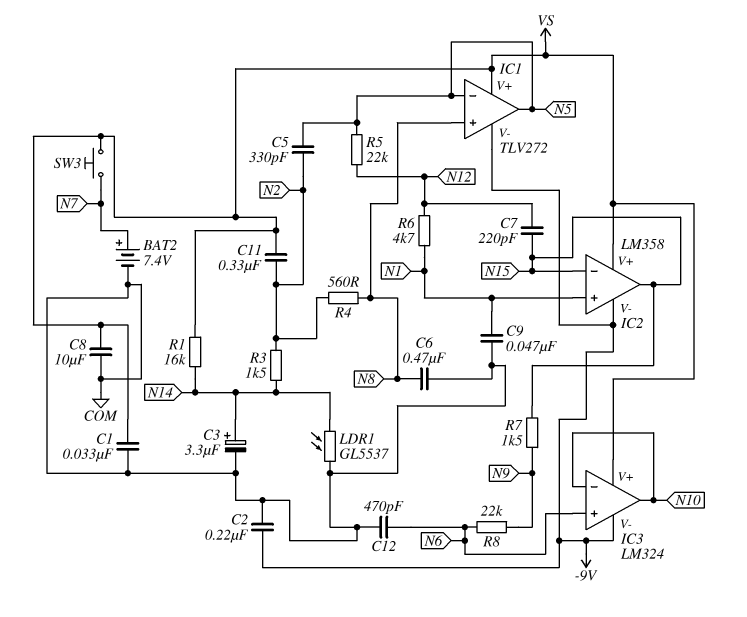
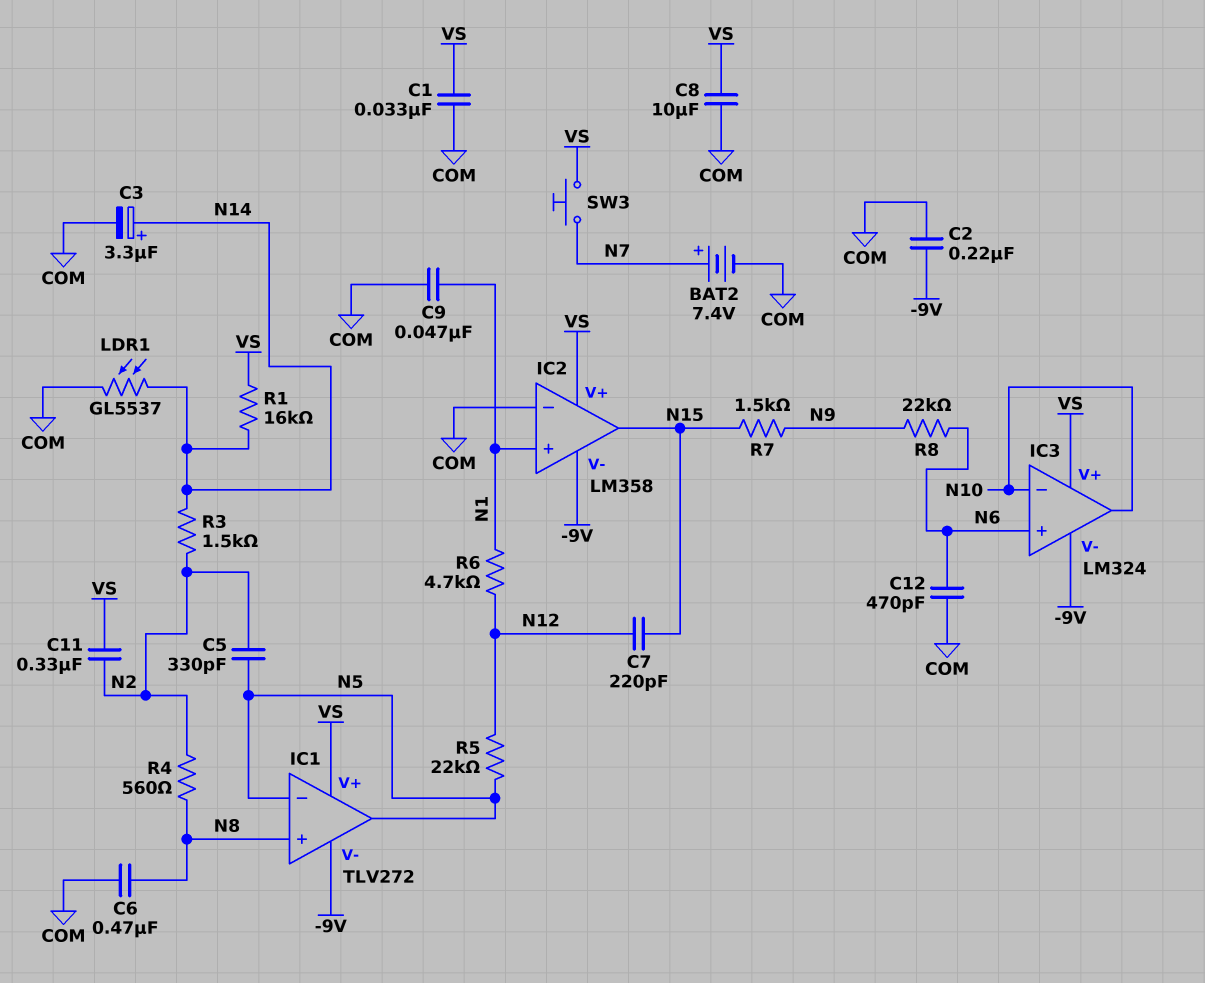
IC2 pin in-: N15 -> COM

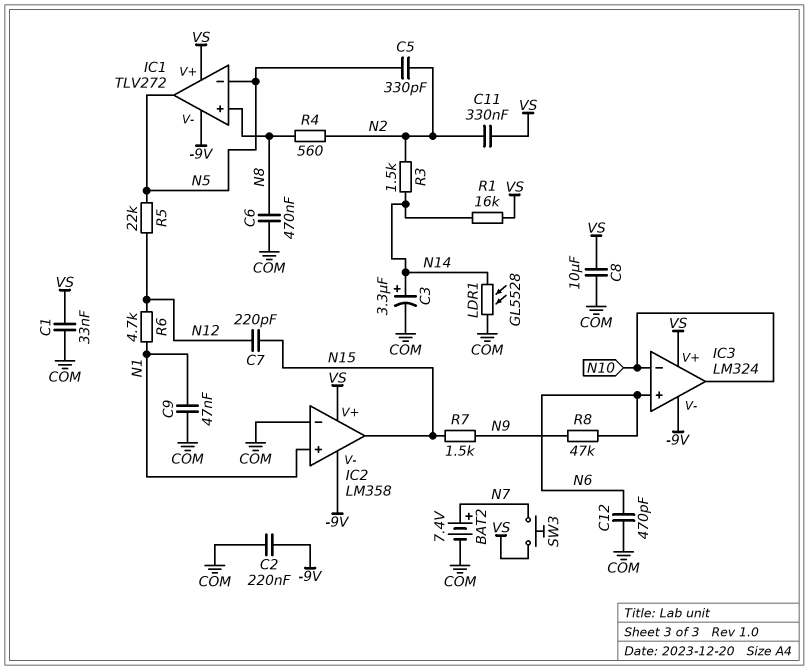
LDR1: GL5537 (COM, N14) -> GL5528 (COM, N14)
R8: 22k (N6, N9) -> 47k (N6, N9)

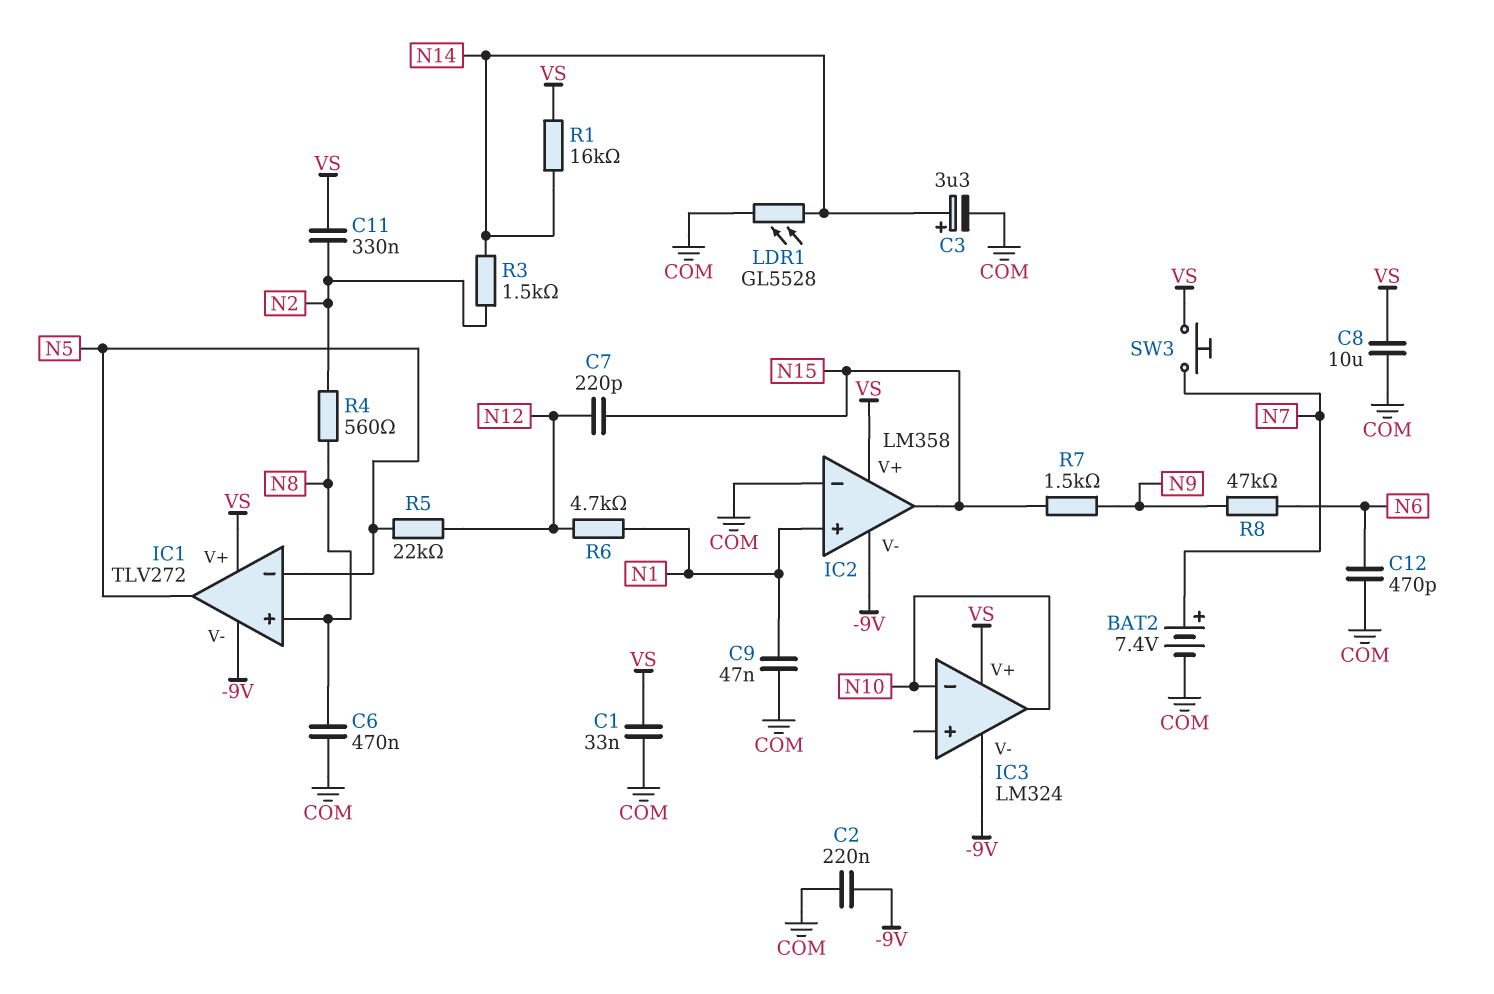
C5: 330pF (N2, N5) -> none
IC3 pin in+: N6 -> none

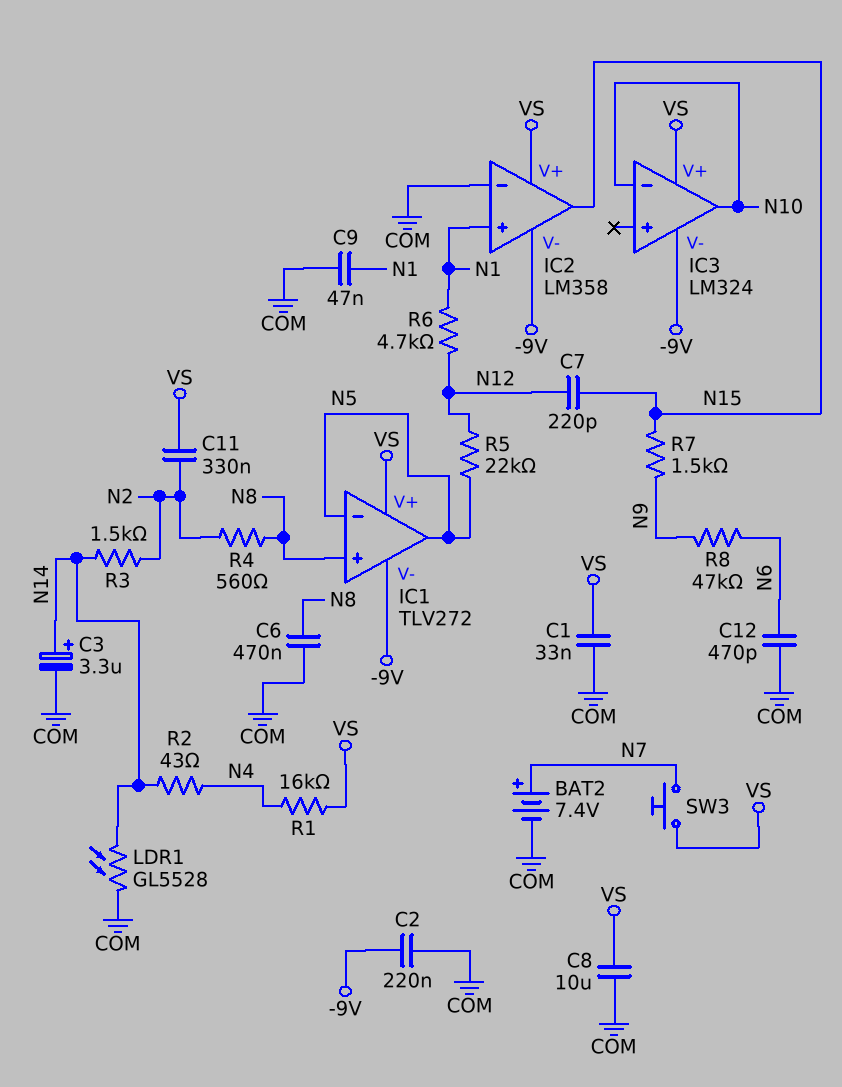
R1: 16k (N14, VS) -> 16k (N4, VS)
R2: none -> 43 (N4, N14)

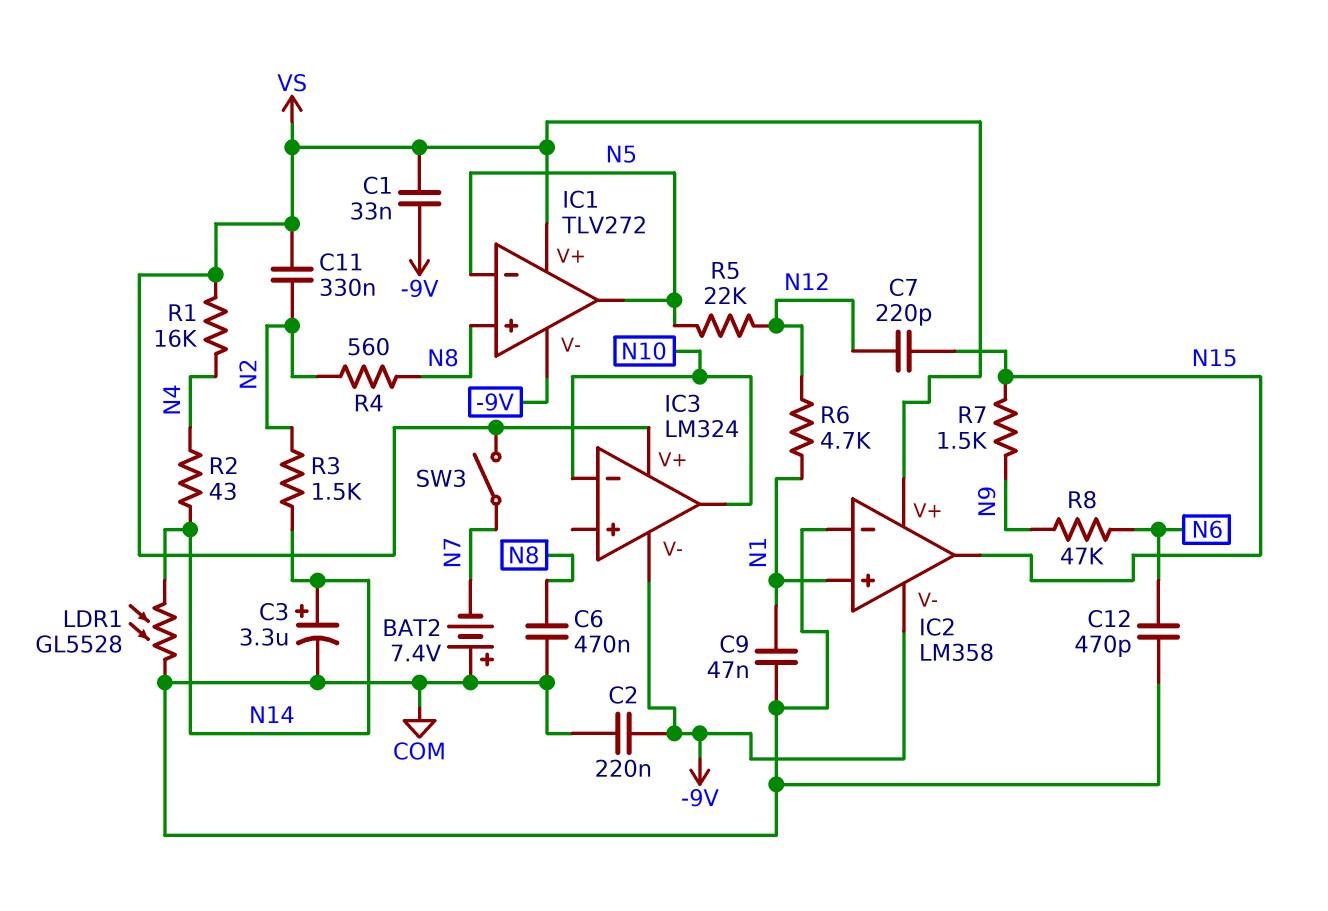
BAT2: 7.4V (plus N7, minus COM) -> 7.4V (plus COM, minus N7)
C1: 33nF (COM, VS) -> 33nF (-9V, VS)
C8: 10uF (COM, VS) -> none
SW3: button (N7, VS) -> switch (N7, VS)

